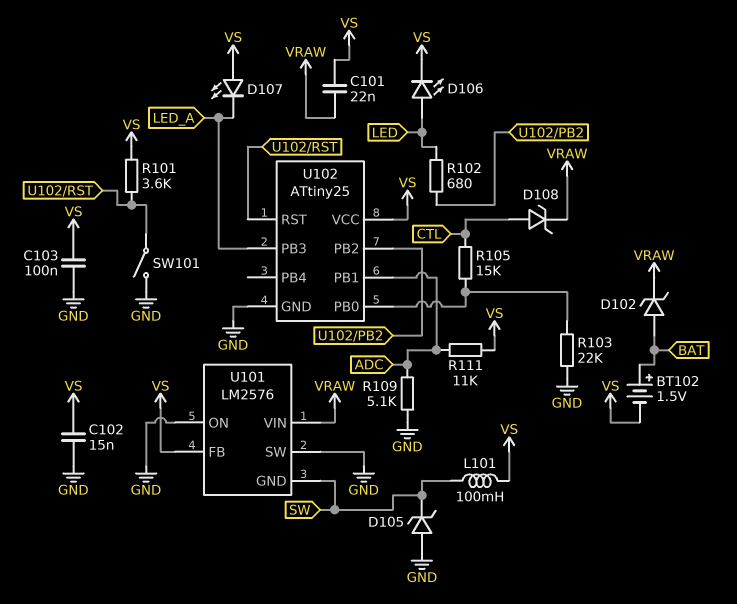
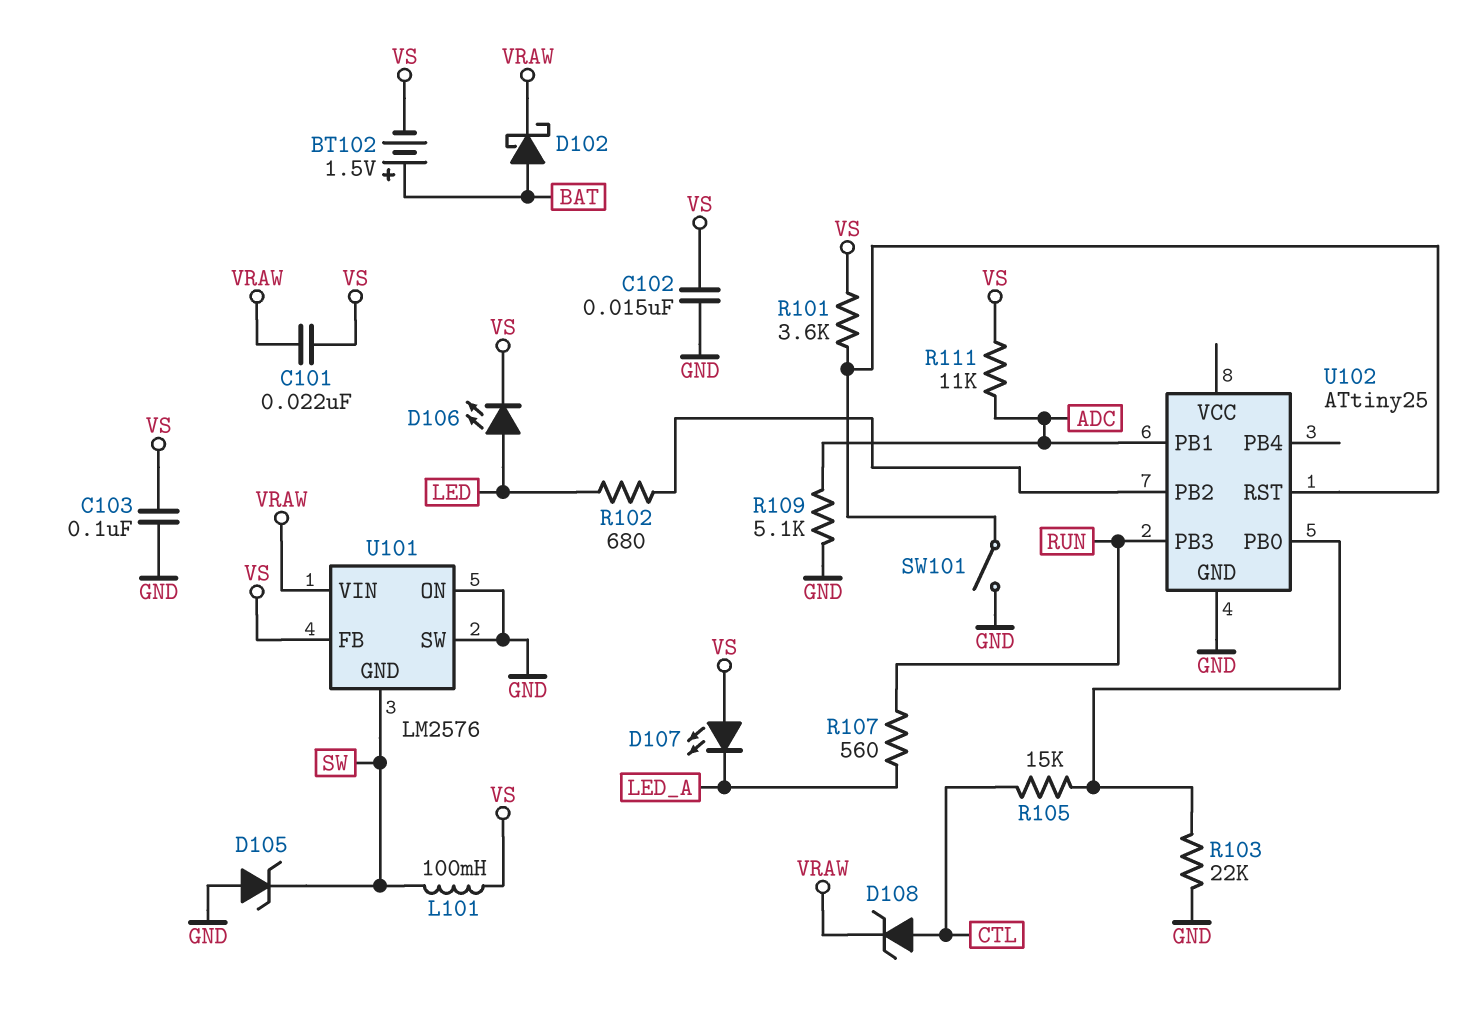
D102: zener (A BAT, K VRAW) -> schottky (A BAT, K VRAW)
R107: none -> 560 (LED_A, RUN)
U102 pin PB3: LED_A -> RUN
U102 pin VCC: VS -> none

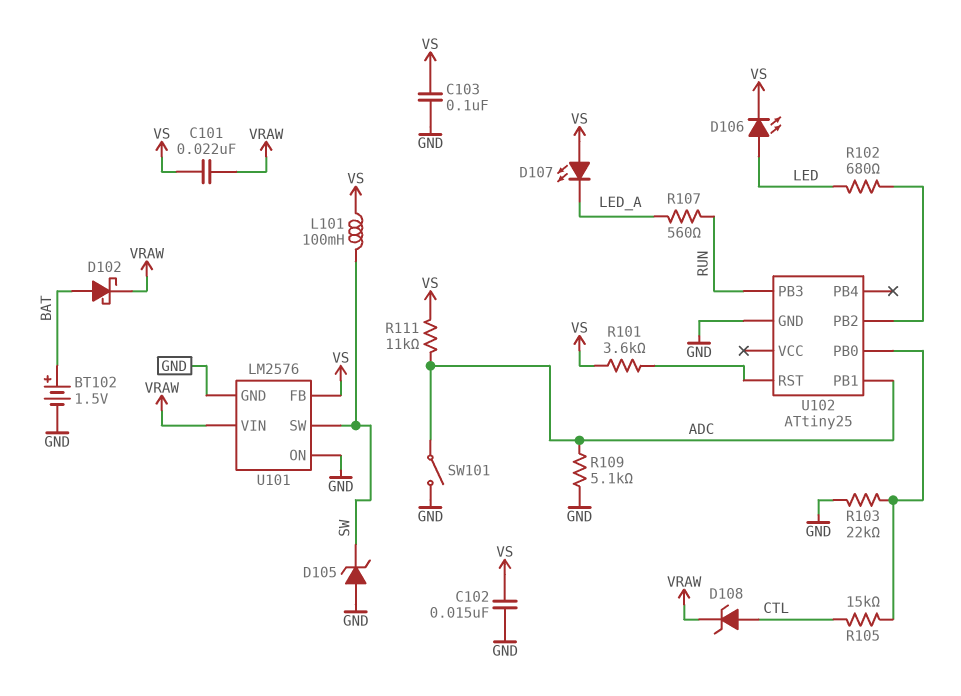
BT102: 1.5V (plus BAT, minus VS) -> 1.5V (plus BAT, minus GND)
SW101: switch (GND, U102/RST) -> switch (ADC, GND)
U101 pin GND: SW -> GND
U101 pin SW: GND -> SW

